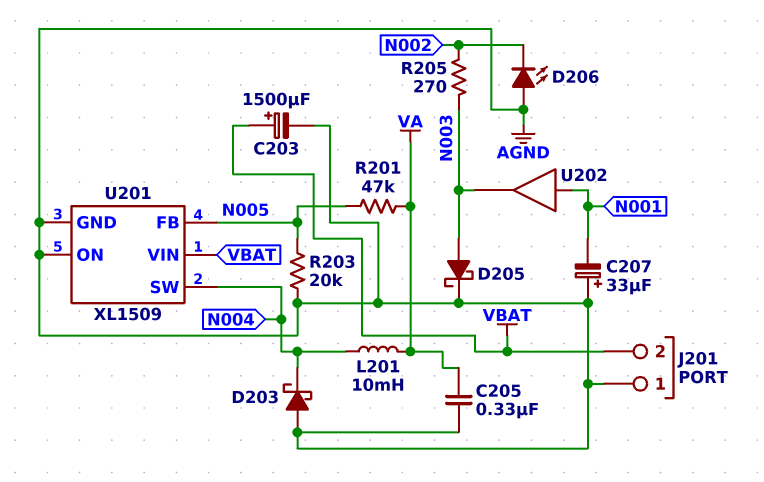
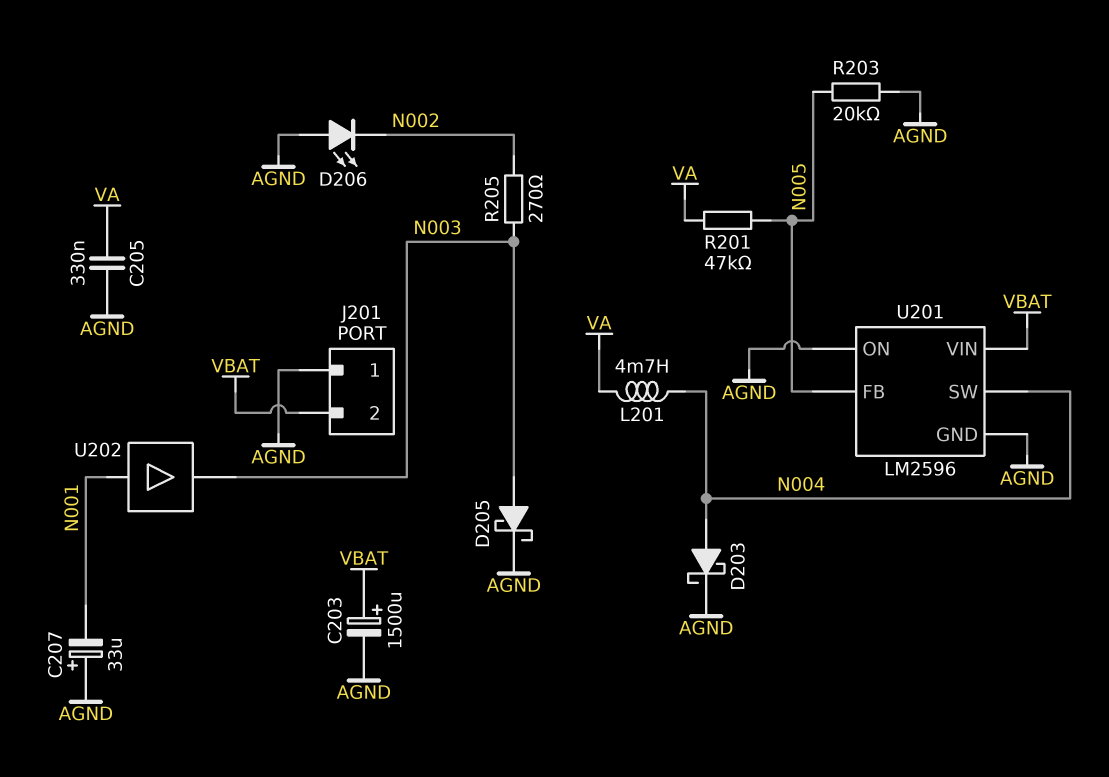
D203: schottky (A AGND, K N004) -> schottky (A N004, K AGND)
L201: 10mH (N004, VA) -> 4.7mH (N004, VA)
U201: XL1509 -> LM2596

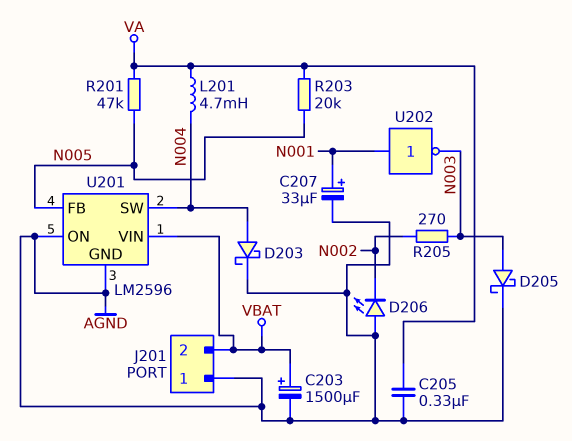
C207: 33uF (plus AGND, minus N001) -> 33uF (plus N001, minus AGND)
R203: 20k (AGND, N005) -> 20k (N005, VA)
U202: buffer (in N001, out N003) -> NOT (in N001, out N003)

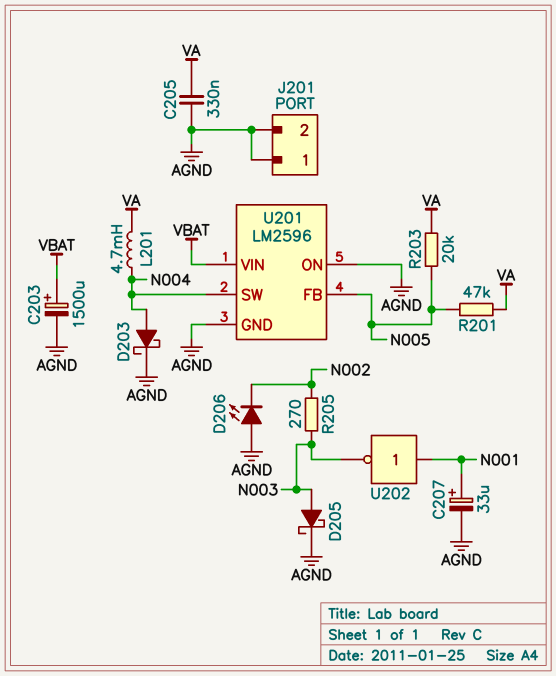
J201 pin 2: VBAT -> AGND

